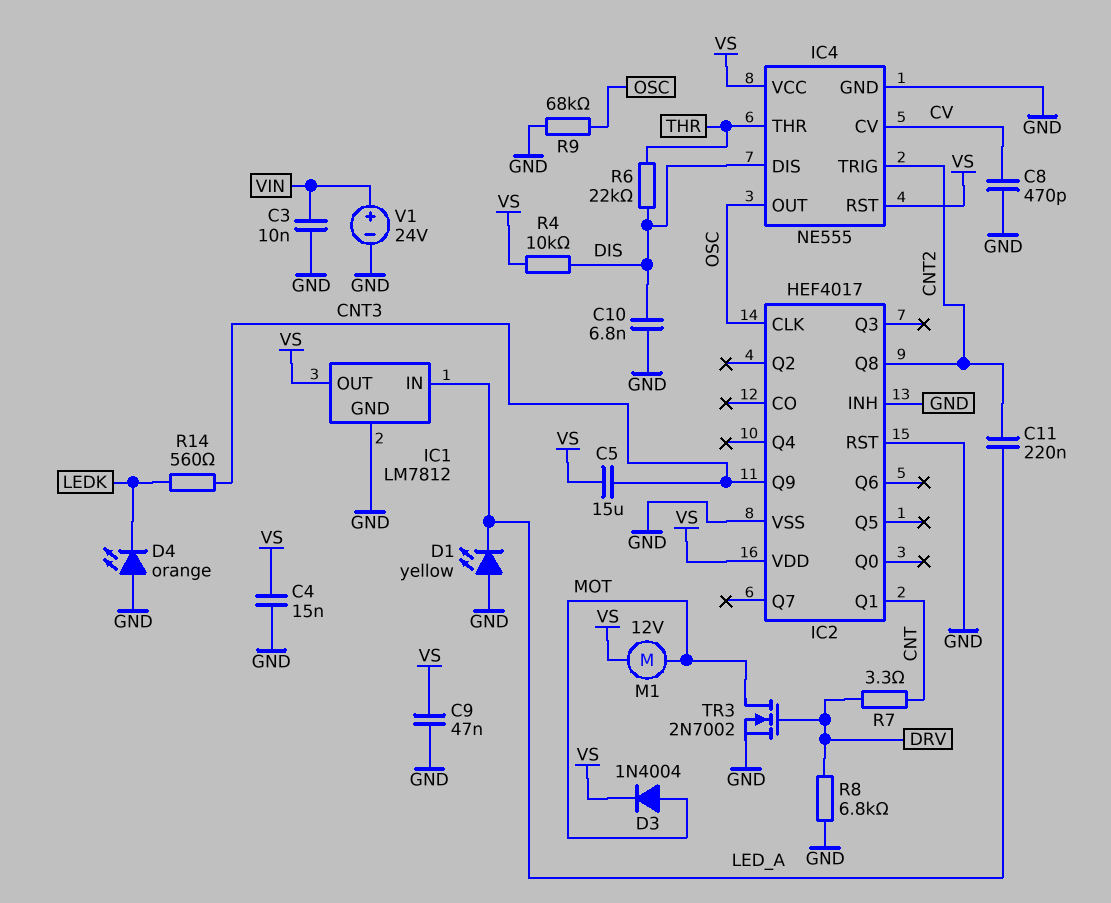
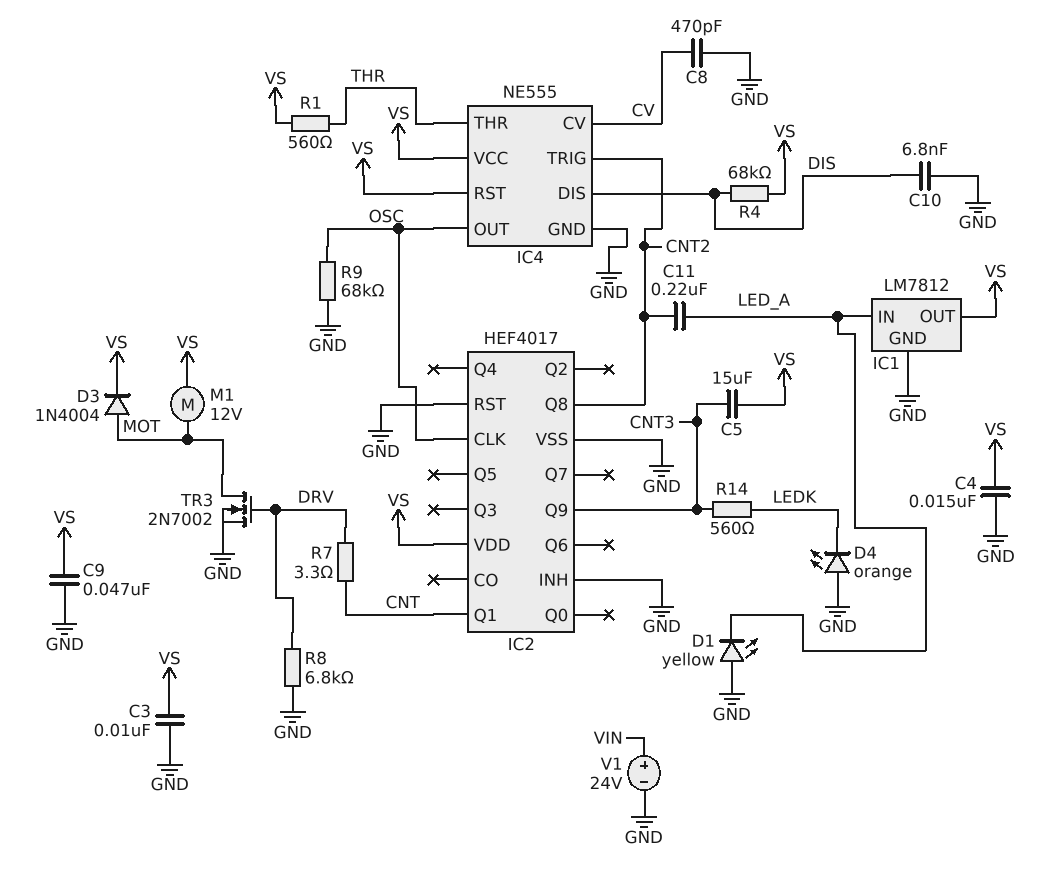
C3: 10nF (GND, VIN) -> 10nF (GND, VS)
R1: none -> 560 (THR, VS)
R4: 10k (DIS, VS) -> 68k (DIS, VS)
R6: 22k (DIS, THR) -> none

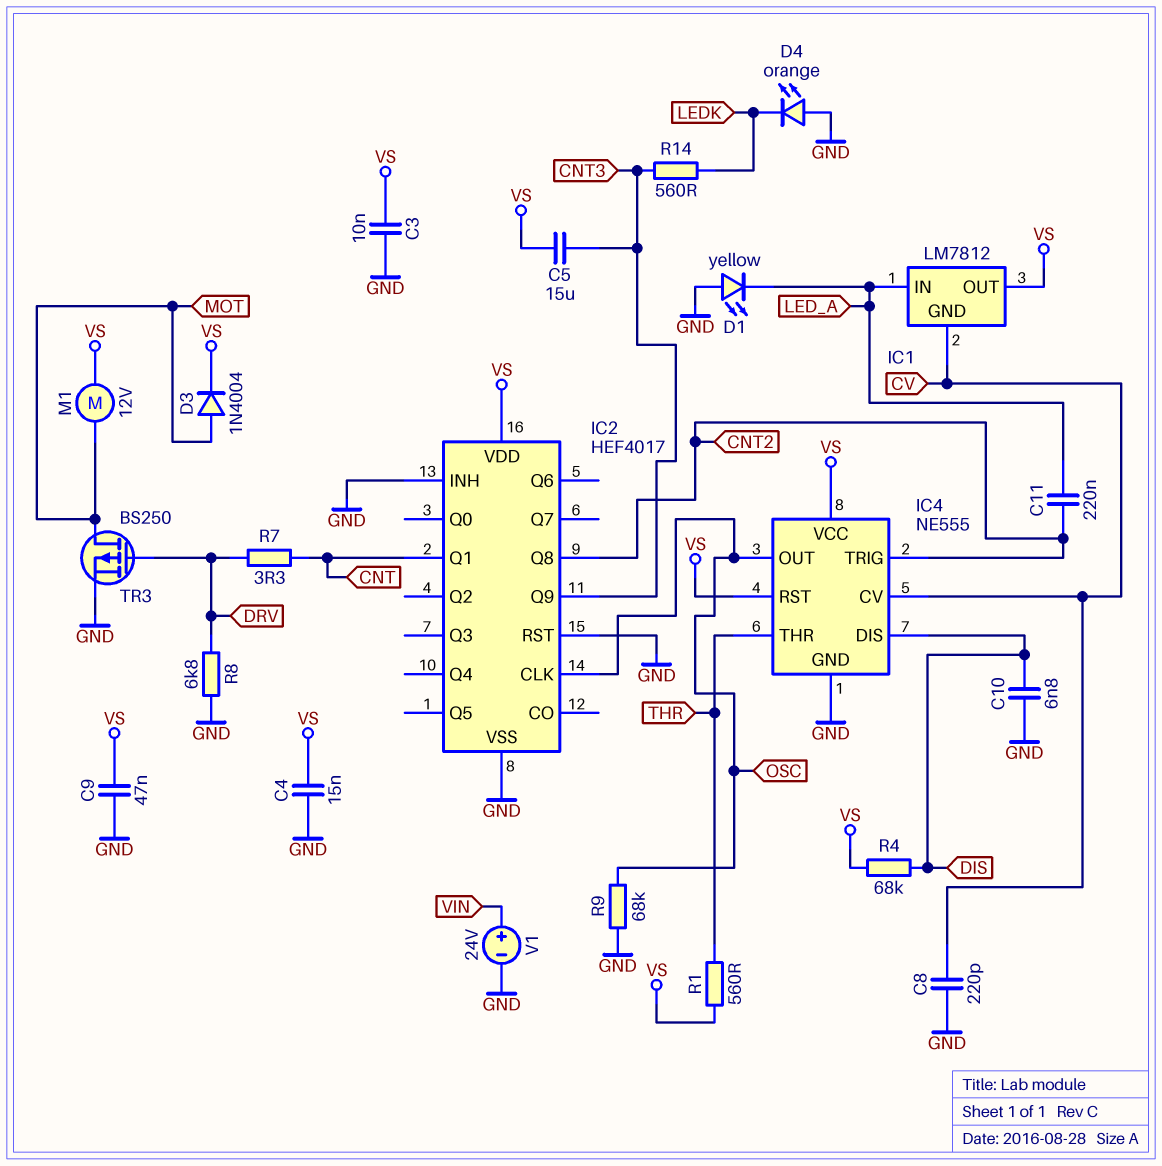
C8: 470pF (CV, GND) -> 220pF (CV, GND)
IC1 pin GND: GND -> CV
TR3: NMOS 2N7002 (G DRV, D MOT, S GND) -> PMOS BS250 (G DRV, D MOT, S GND)

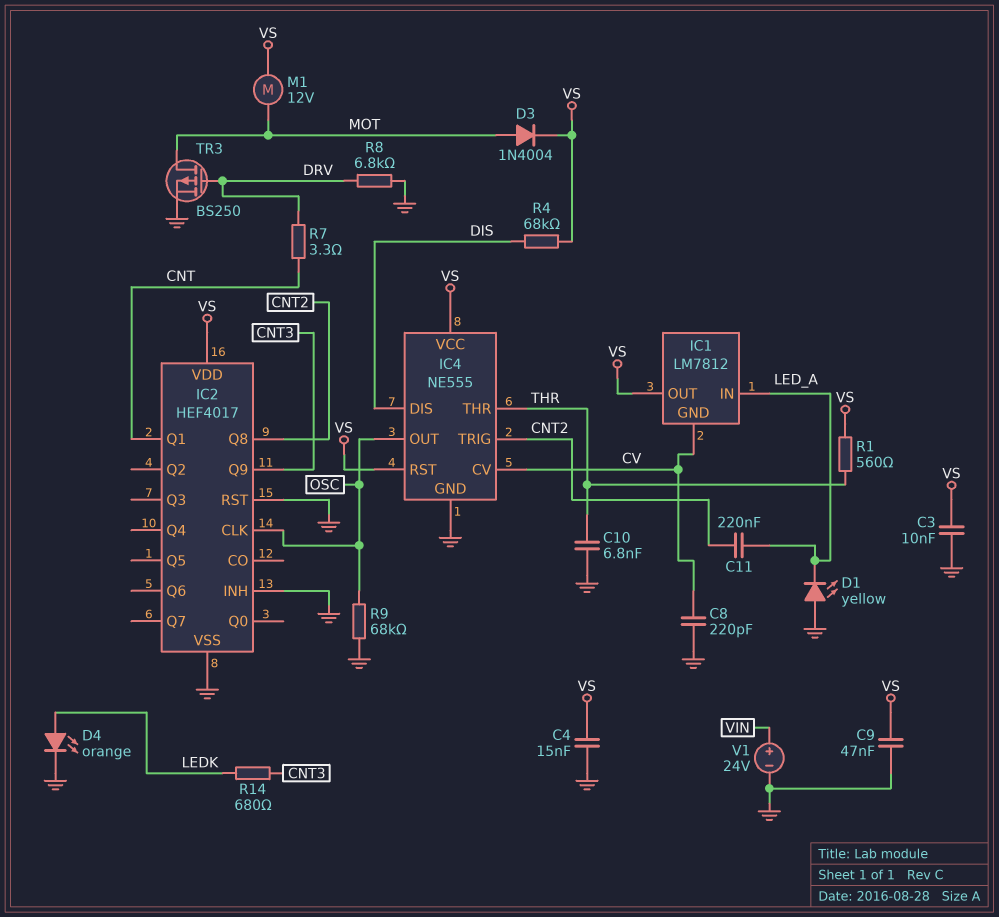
C5: 15uF (CNT3, VS) -> none
C10: 6.8nF (DIS, GND) -> 6.8nF (GND, THR)
D4: LED orange (A GND, K LEDK) -> LED orange (A LEDK, K GND)
R14: 560 (CNT3, LEDK) -> 680 (CNT3, LEDK)

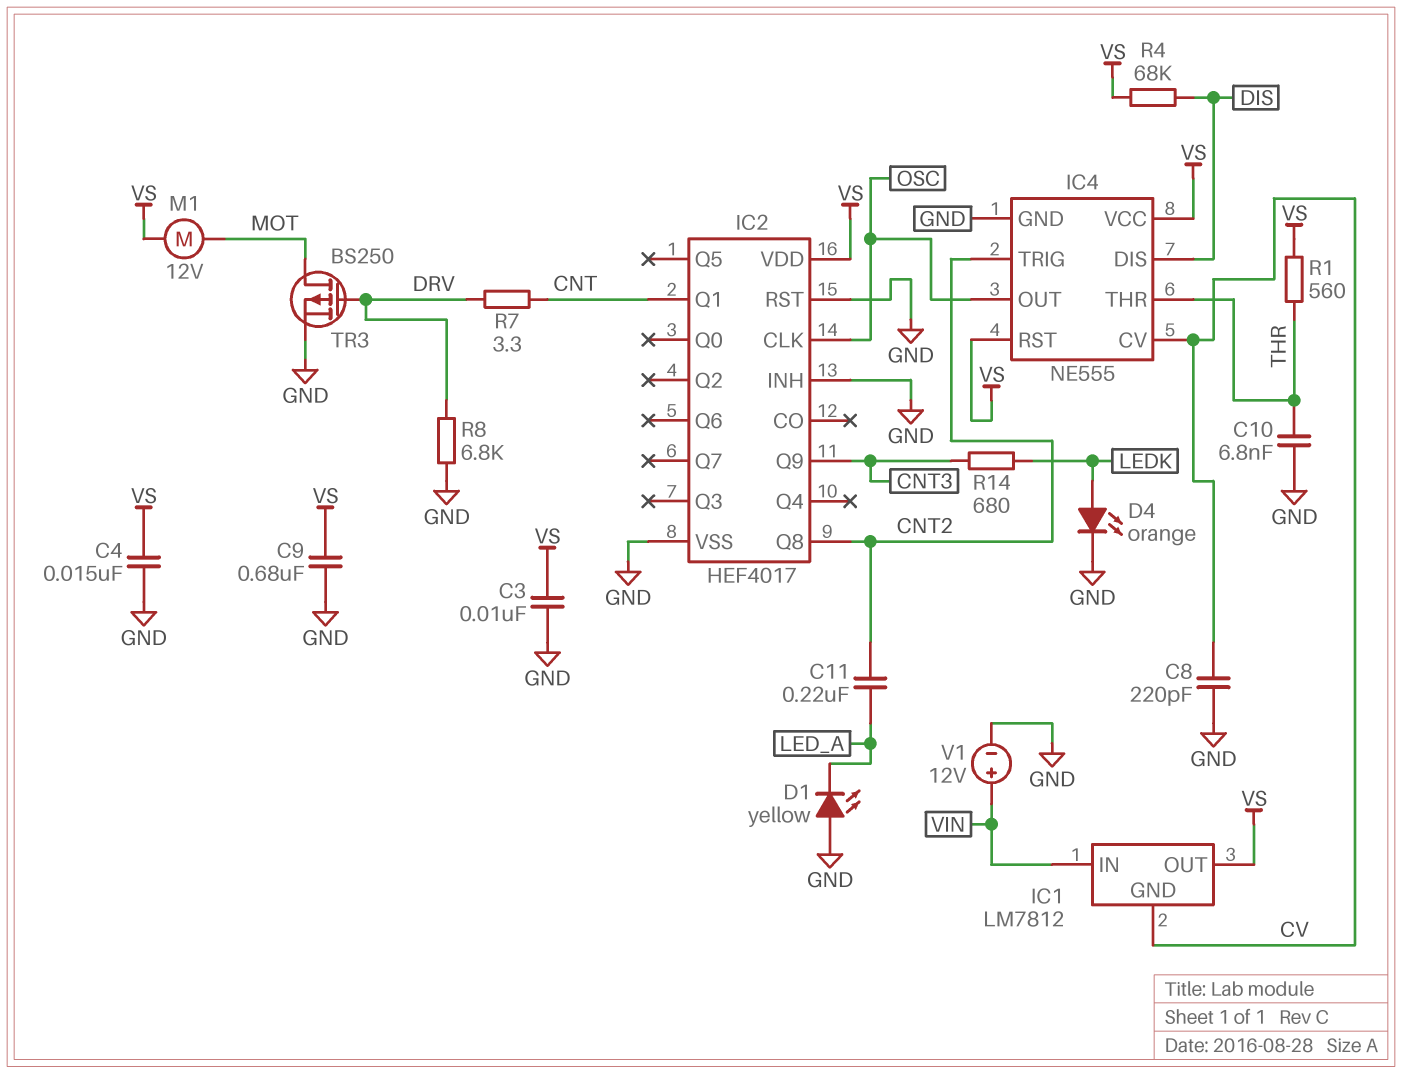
C9: 47nF (GND, VS) -> 680nF (GND, VS)
D3: diode 1N4004 (A MOT, K VS) -> none
IC1 pin IN: LED_A -> VIN
R9: 68k (GND, OSC) -> none
V1: 24V (plus VIN, minus GND) -> 12V (plus VIN, minus GND)

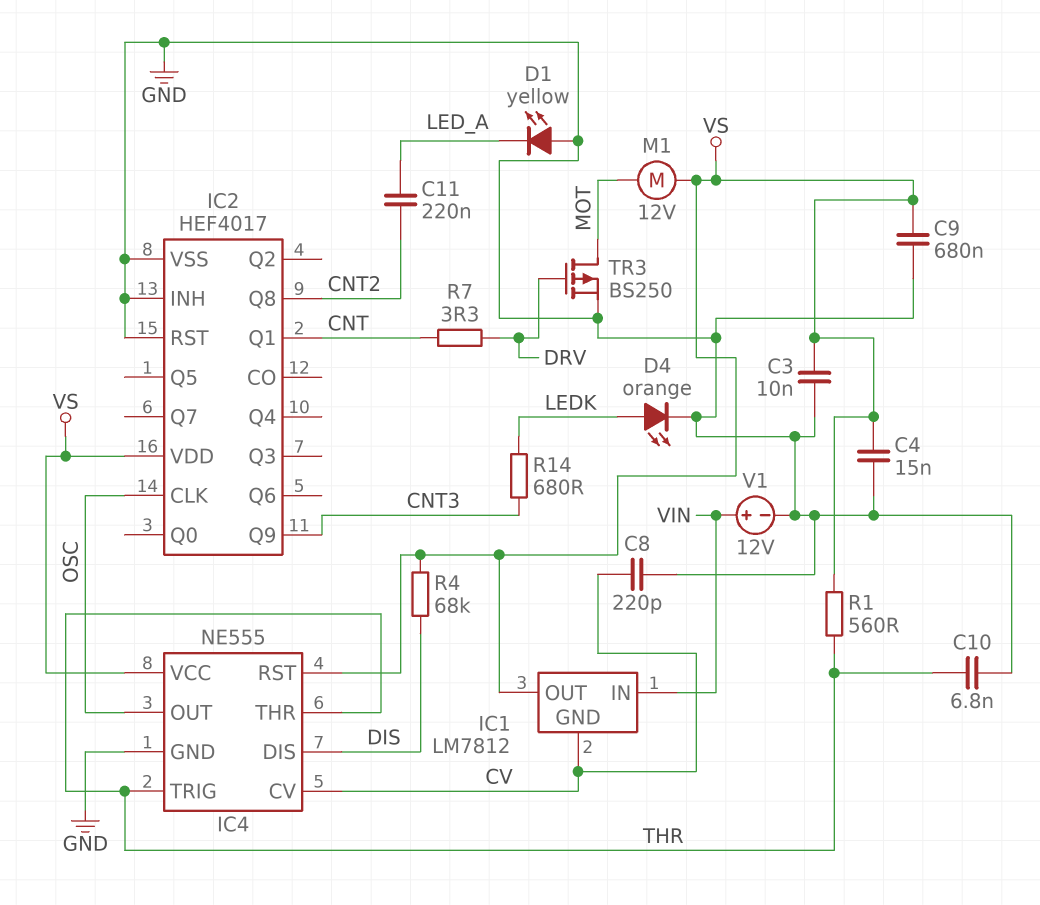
IC4 pin TRIG: CNT2 -> THR
R8: 6.8k (DRV, GND) -> none

